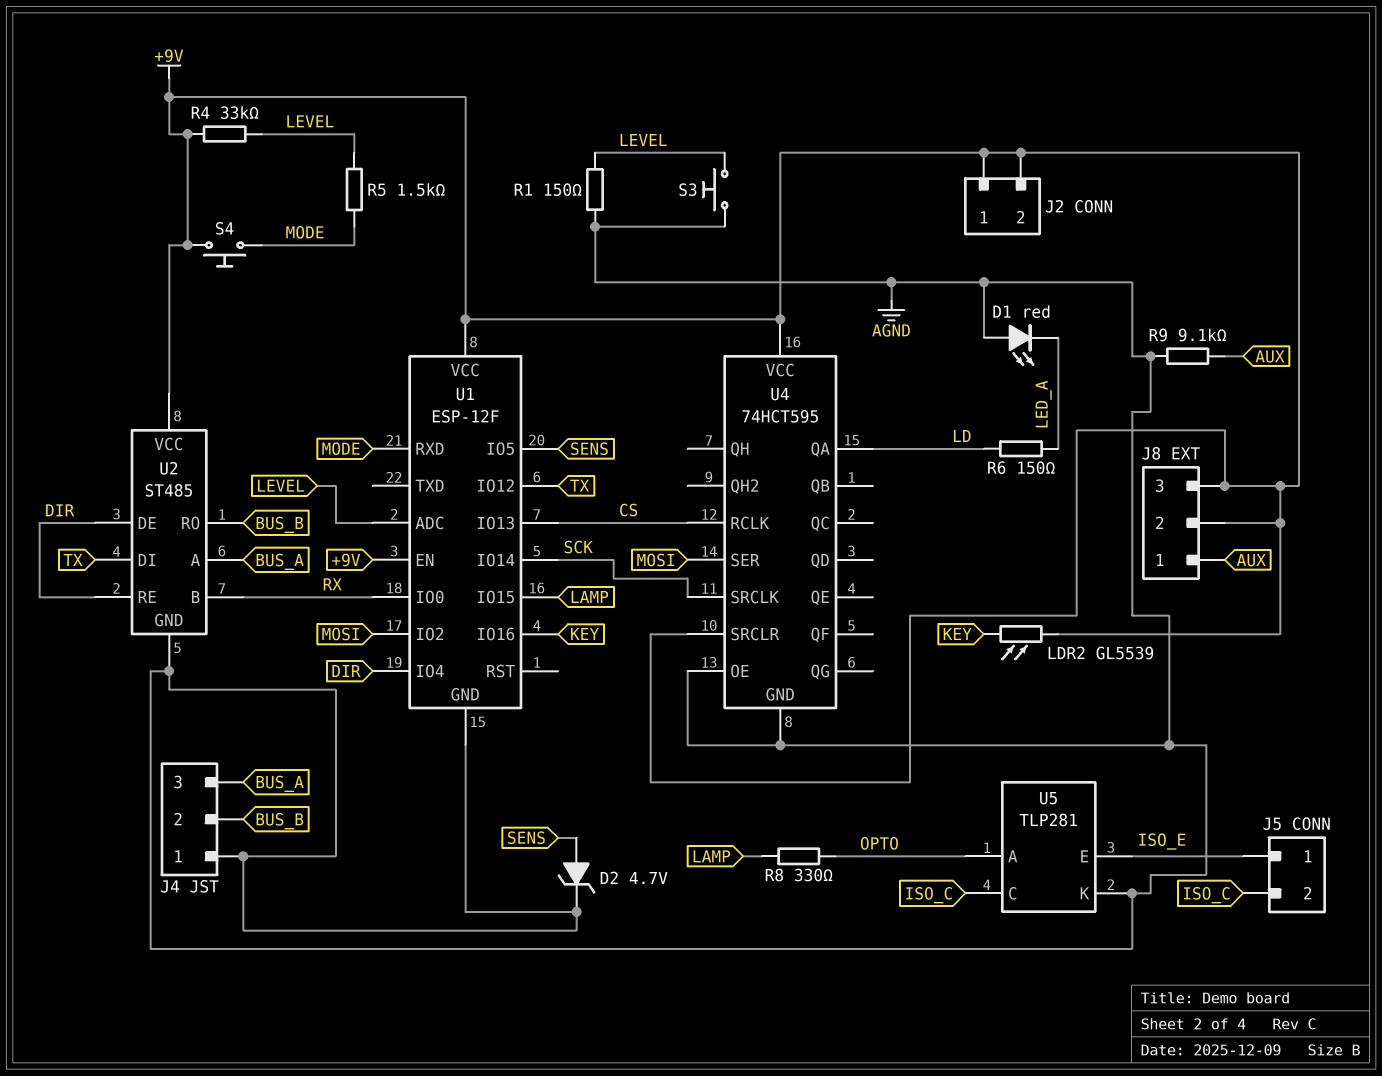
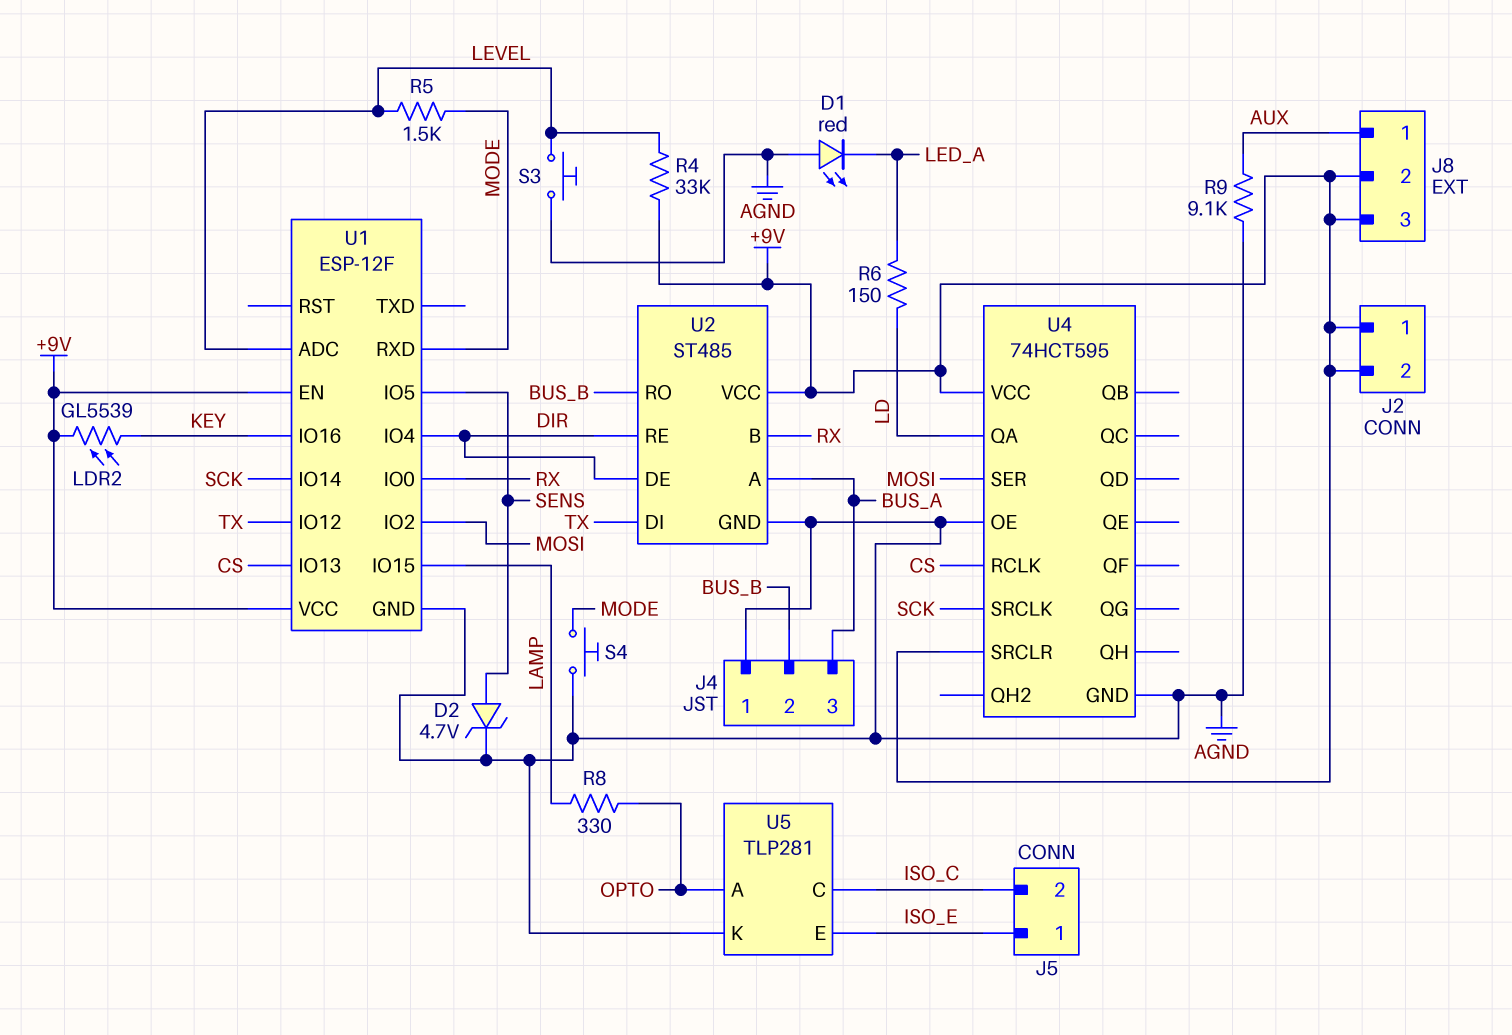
R1: 150 (AGND, LEVEL) -> none
S4: button (+9V, MODE) -> button (AGND, MODE)

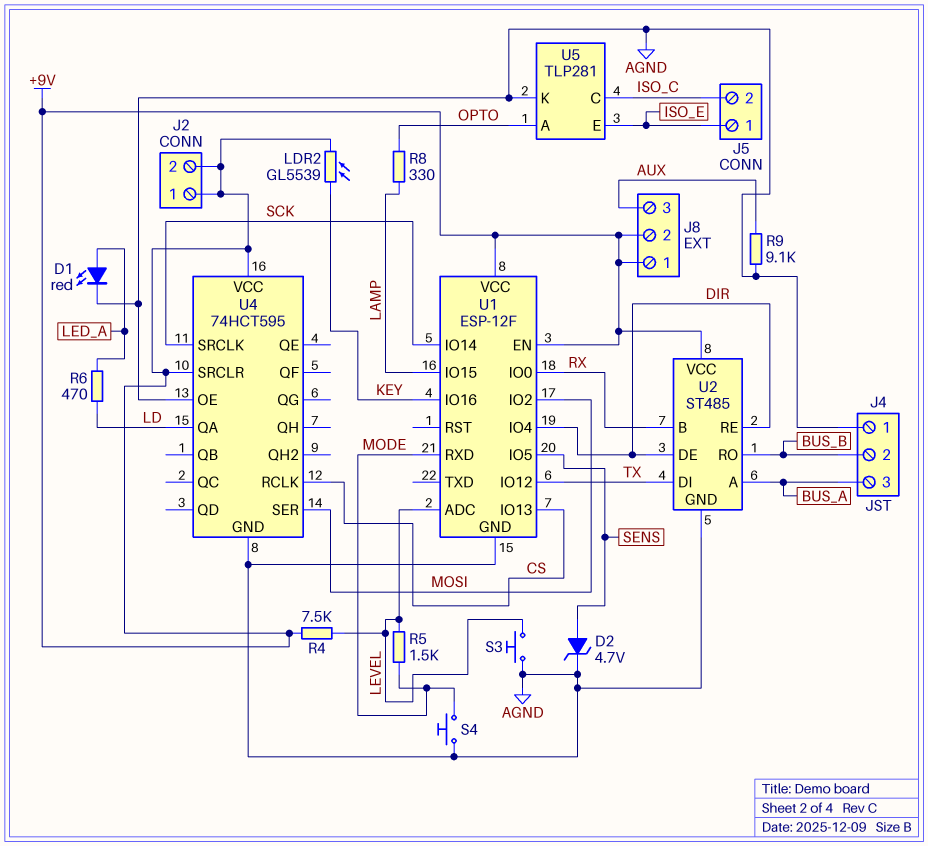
D1: LED red (A AGND, K LED_A) -> LED red (A LED_A, K AGND)
J8 pin 1: AUX -> +9V
J8 pin 3: +9V -> AUX
R4: 33k (+9V, LEVEL) -> 7.5k (+9V, LEVEL)
R6: 150 (LD, LED_A) -> 470 (LD, LED_A)

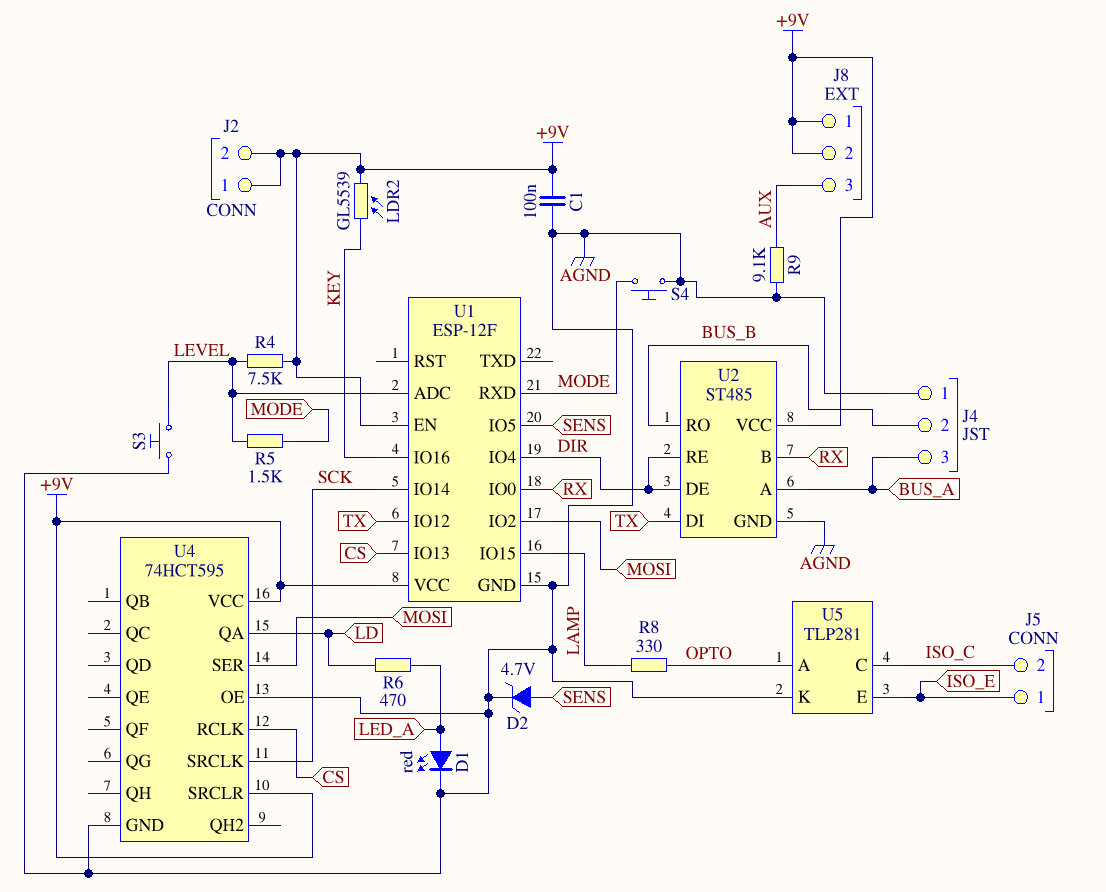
C1: none -> 100nF (+9V, AGND)

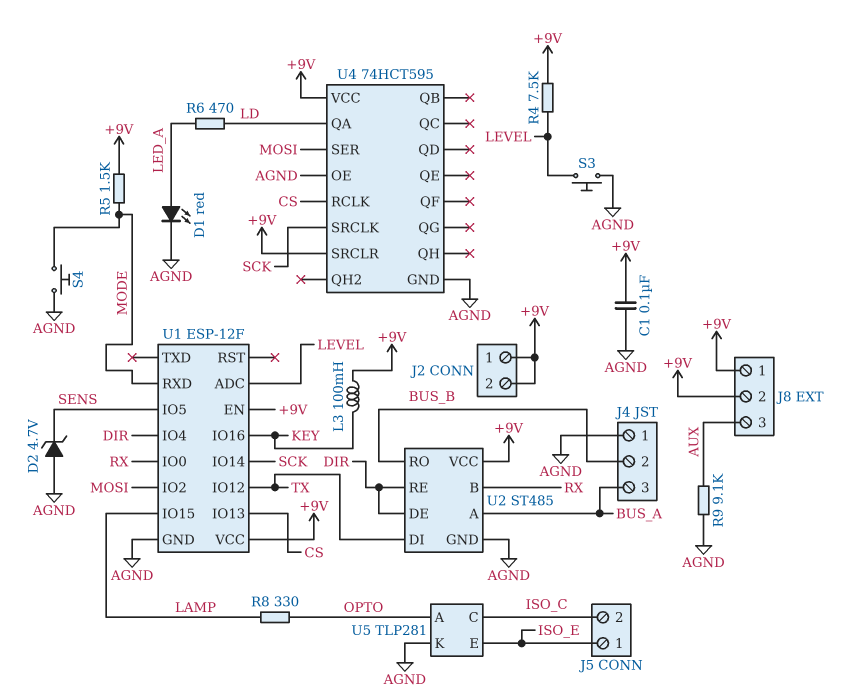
D2: zener 4.7V (A SENS, K AGND) -> zener 4.7V (A AGND, K SENS)
L3: none -> 100mH (+9V, KEY)
LDR2: GL5539 (+9V, KEY) -> none
R5: 1.5k (LEVEL, MODE) -> 1.5k (+9V, MODE)

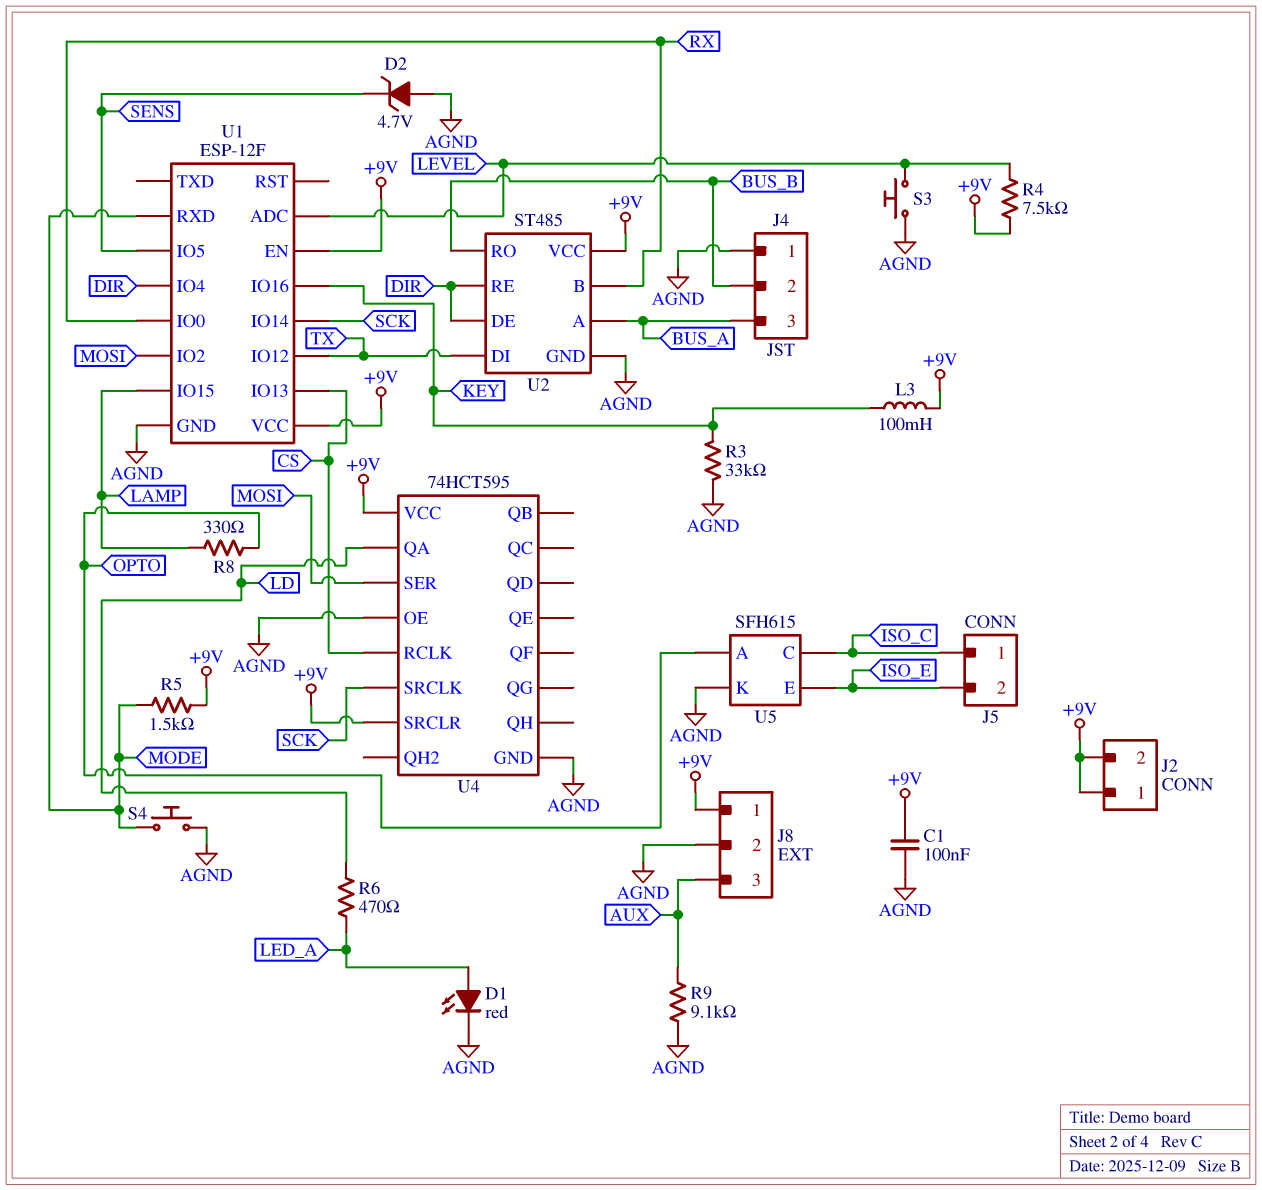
J5 pin 1: ISO_E -> ISO_C
J5 pin 2: ISO_C -> ISO_E
J8 pin 2: +9V -> AGND
R3: none -> 33k (AGND, KEY)
U5: TLP281 -> SFH615

